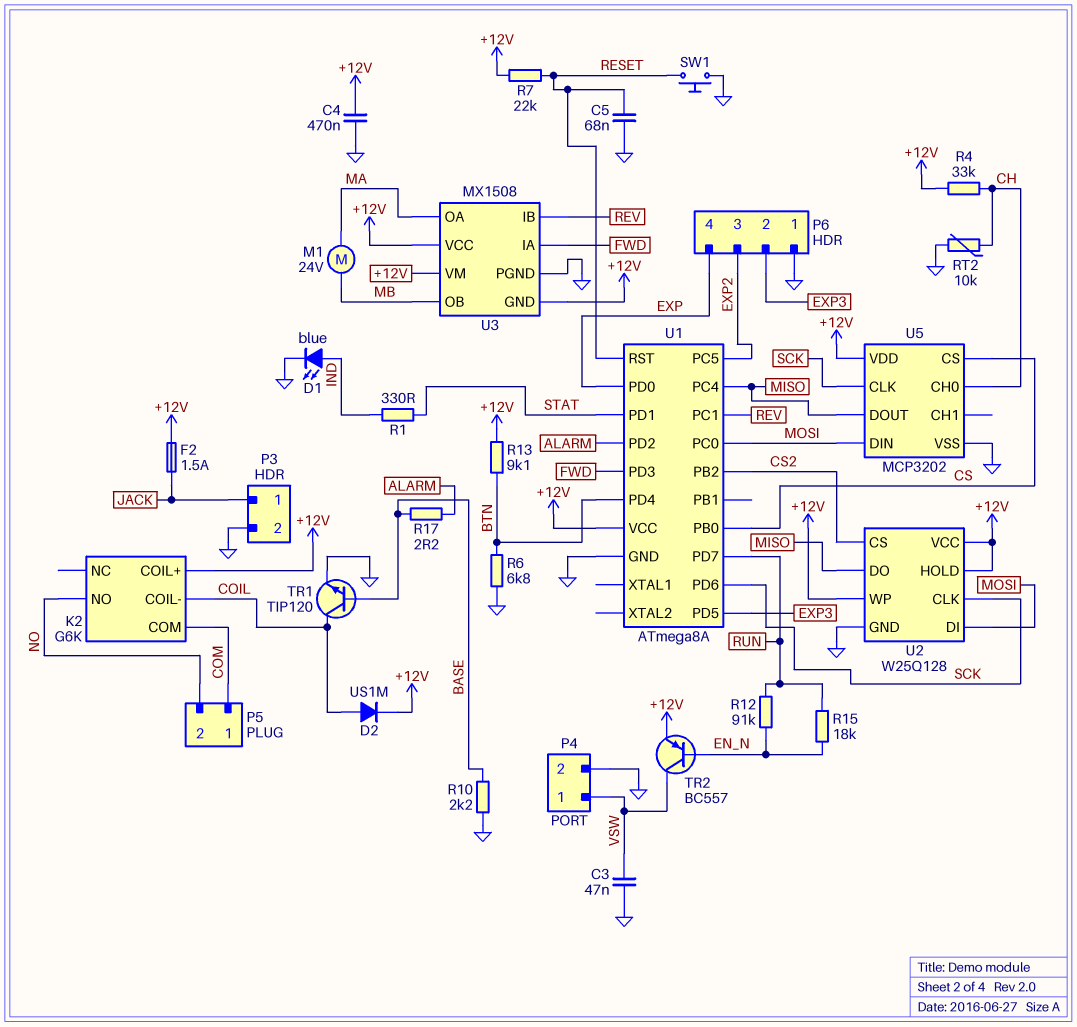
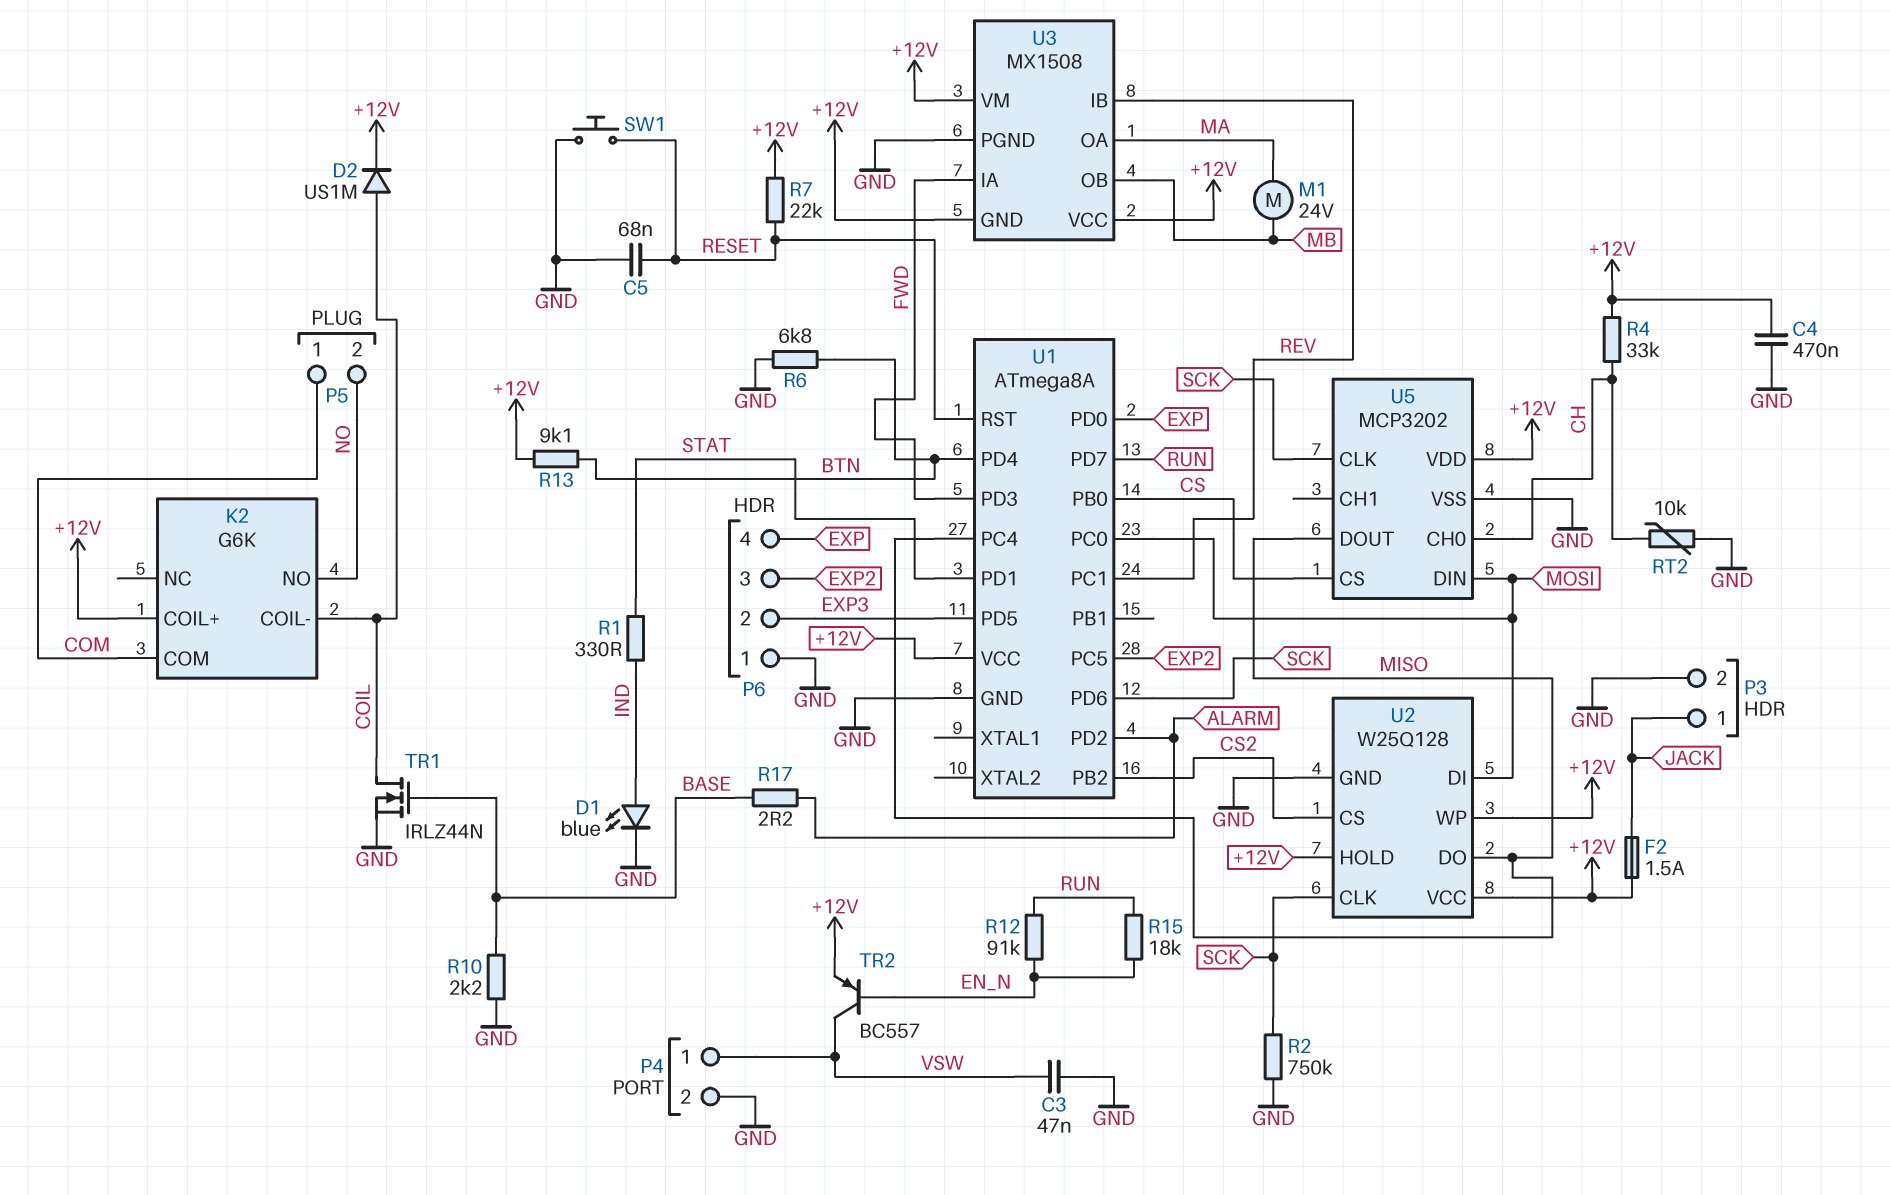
R2: none -> 750k (GND, SCK)
TR1: NPN TIP120 (B BASE, C COIL, E GND) -> NMOS IRLZ44N (G BASE, D COIL, S GND)

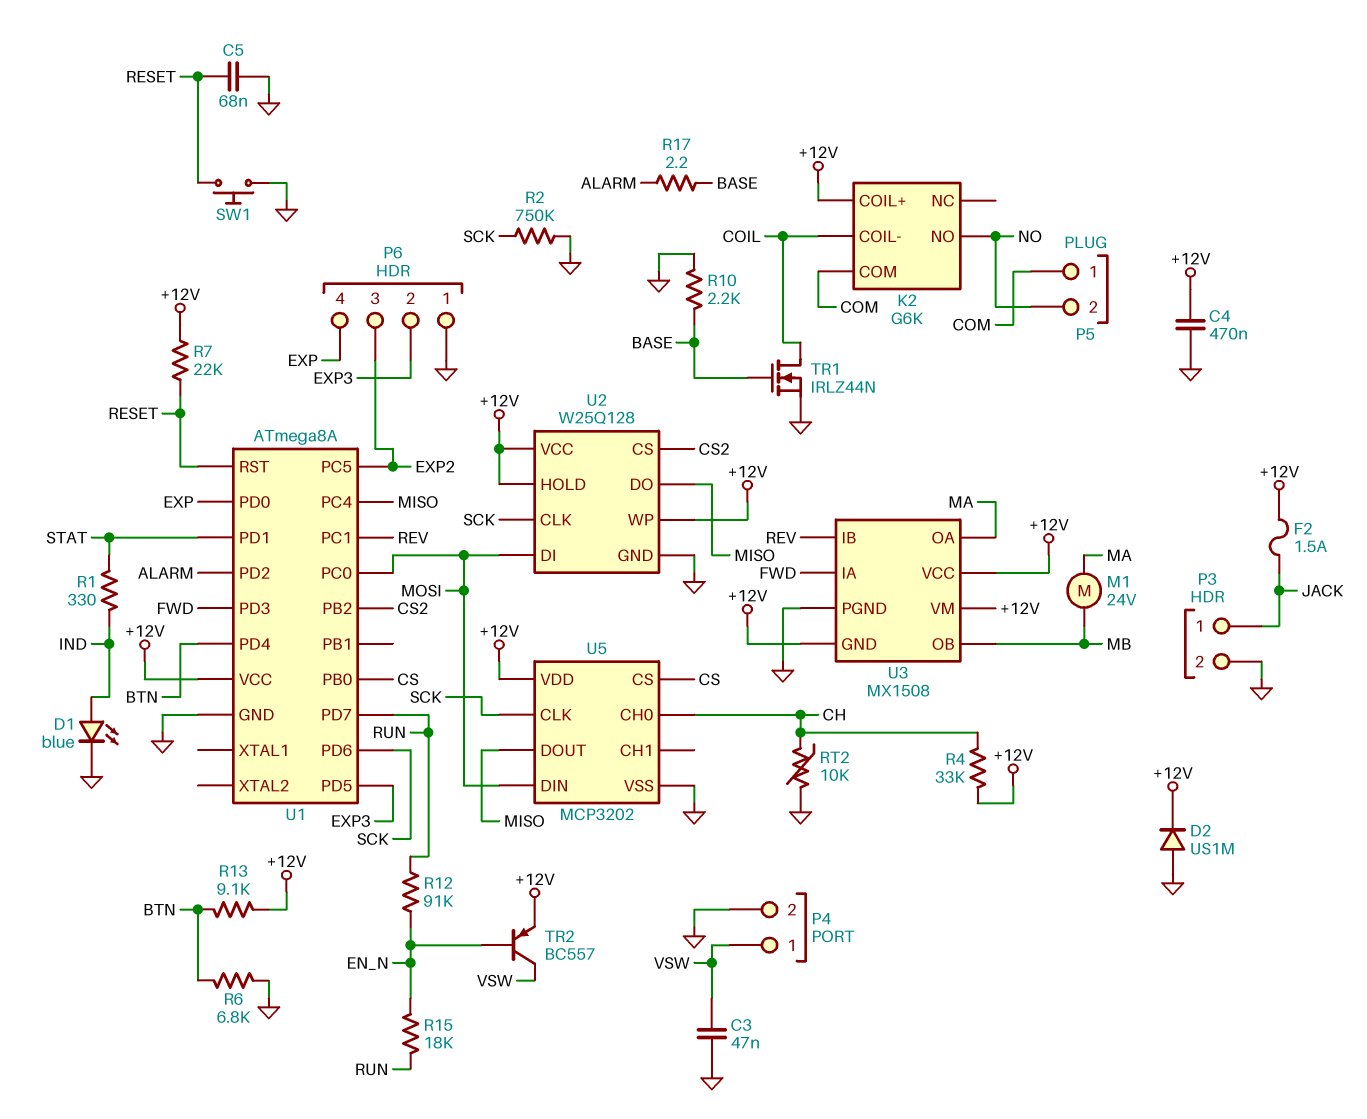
D2: diode US1M (A COIL, K +12V) -> diode US1M (A GND, K +12V)

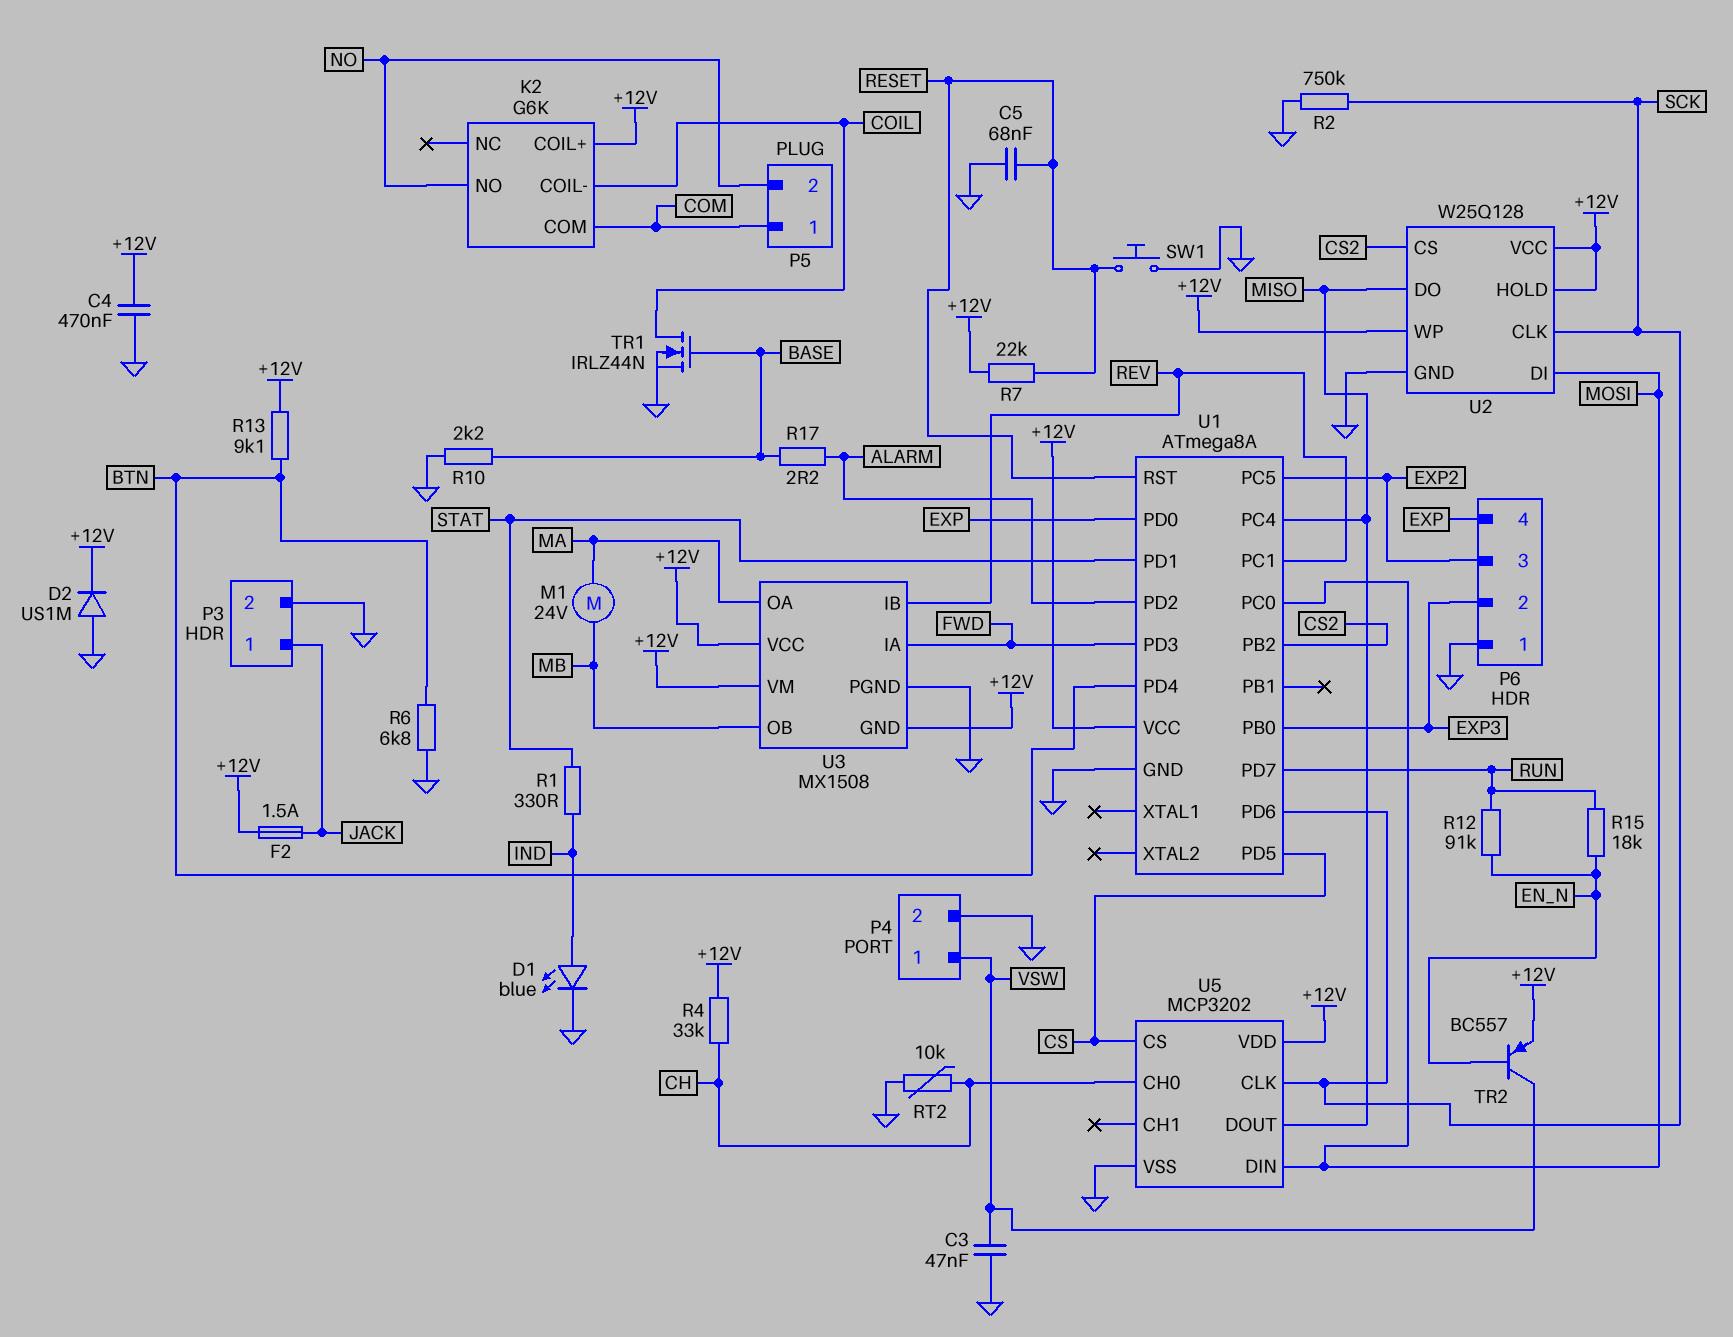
U1 pin PB0: CS -> EXP3
U1 pin PD5: EXP3 -> CS

